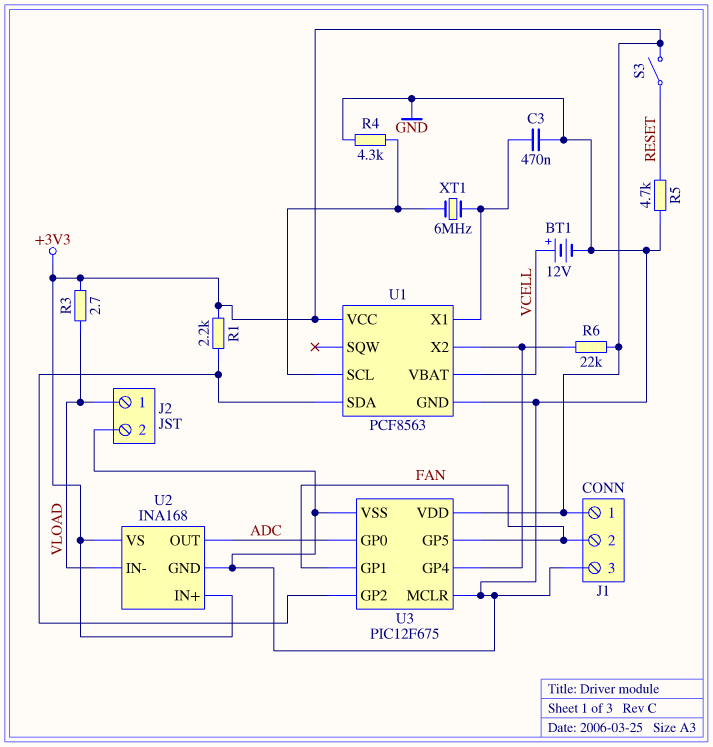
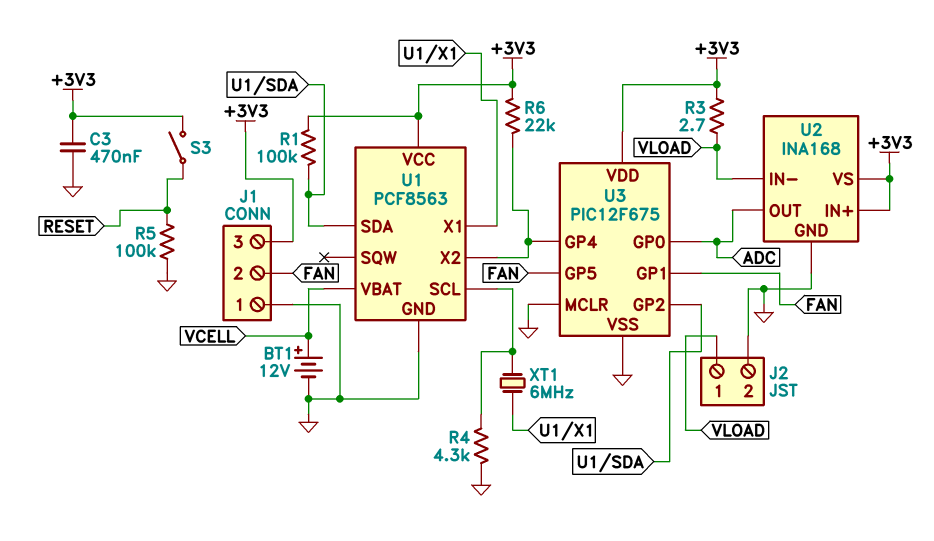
C3: 470nF (GND, U1/X1) -> 470nF (+3V3, GND)
J1 pin 1: +3V3 -> GND
J1 pin 3: GND -> +3V3
R1: 2.2k (+3V3, U1/SDA) -> 100k (+3V3, U1/SDA)
R5: 4.7k (GND, RESET) -> 100k (GND, RESET)

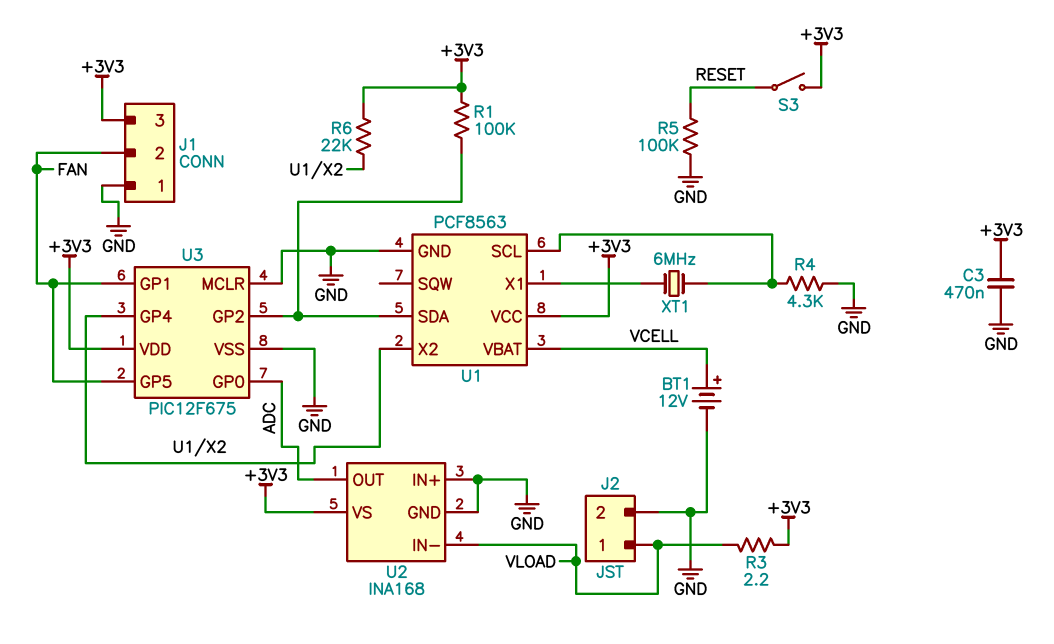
R3: 2.7 (+3V3, VLOAD) -> 2.2 (+3V3, VLOAD)
U2 pin IN+: +3V3 -> GND

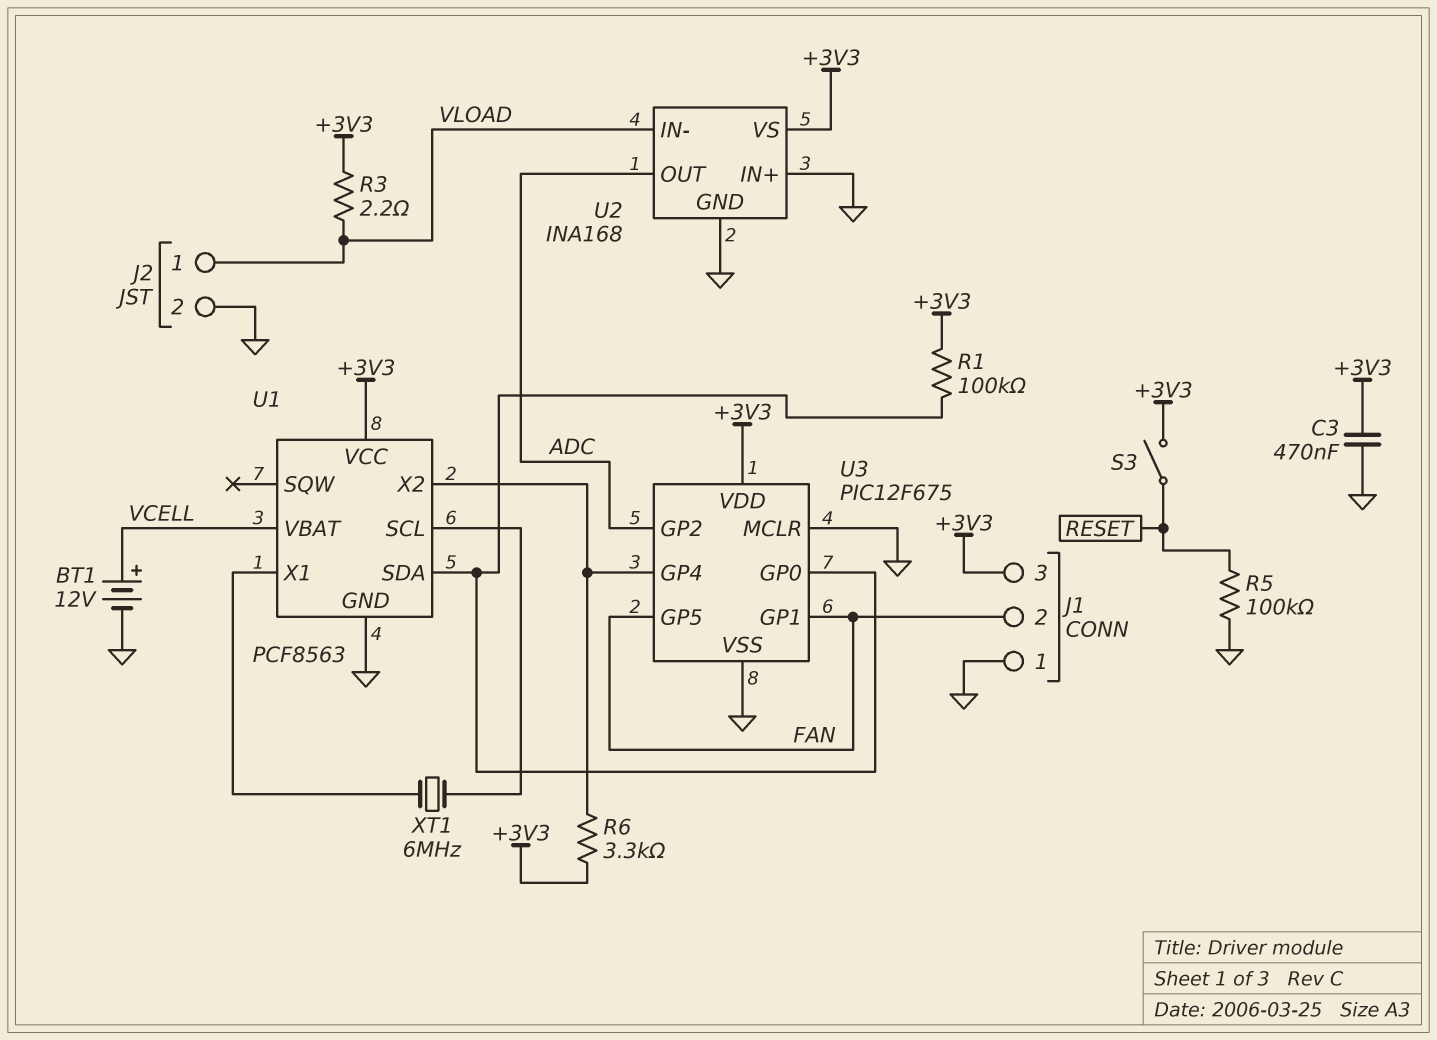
R4: 4.3k (GND, U1/SCL) -> none
R6: 22k (+3V3, U1/X2) -> 3.3k (+3V3, U1/X2)
U3 pin GP0: ADC -> U1/SDA
U3 pin GP2: U1/SDA -> ADC

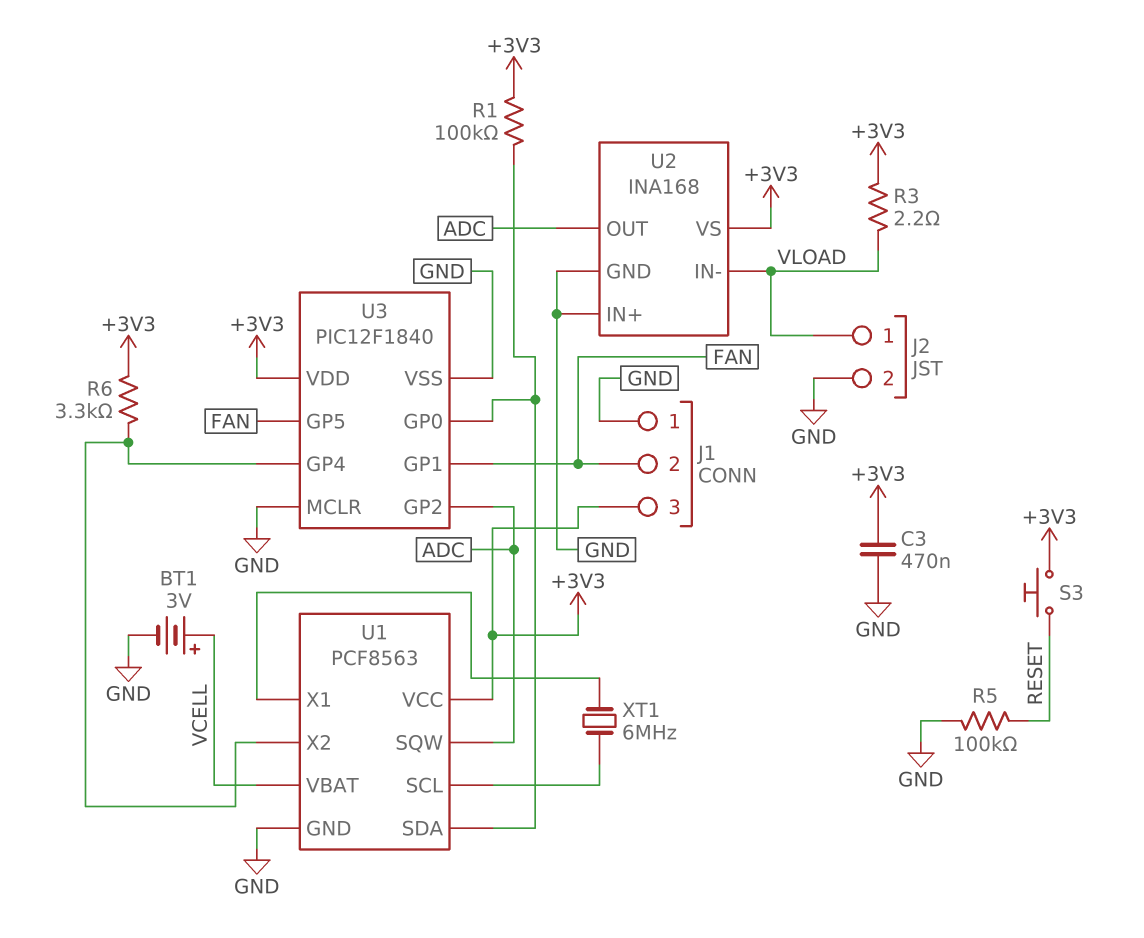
BT1: 12V (plus VCELL, minus GND) -> 3V (plus VCELL, minus GND)
S3: switch (+3V3, RESET) -> button (+3V3, RESET)
U1 pin SQW: none -> ADC
U3: PIC12F675 -> PIC12F1840

